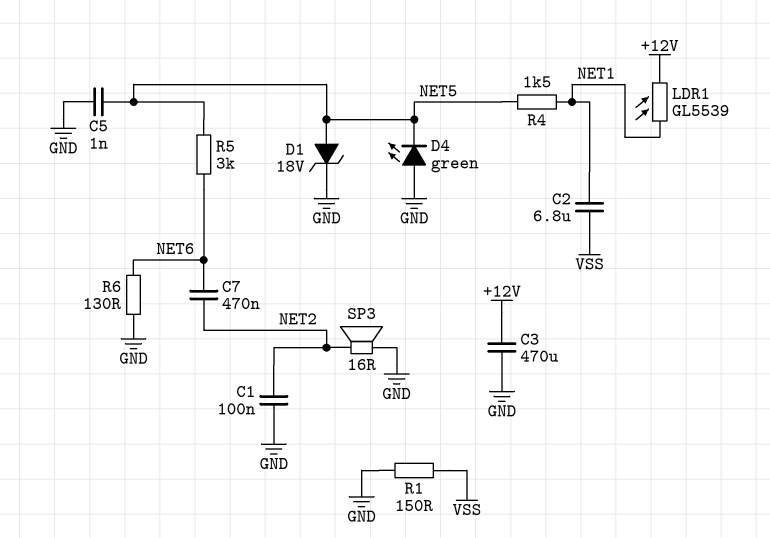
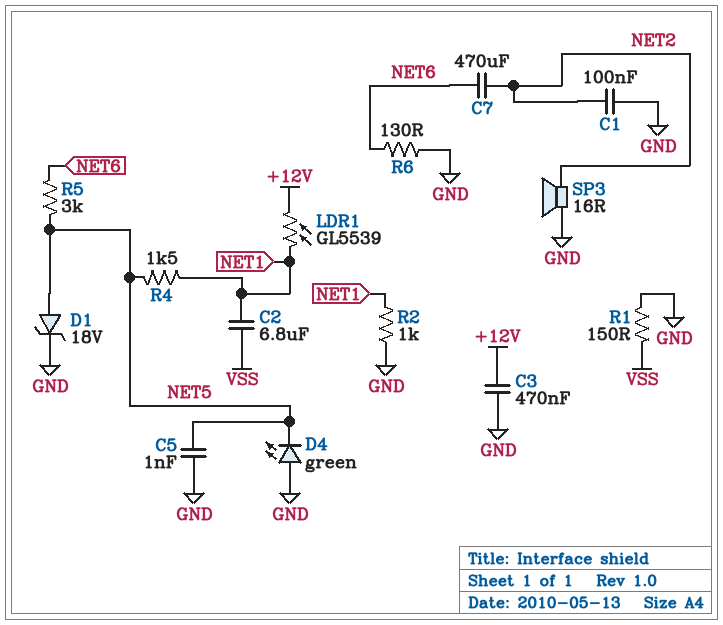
C3: 470uF (+12V, GND) -> 470nF (+12V, GND)
C7: 470nF (NET2, NET6) -> 470uF (NET2, NET6)
R2: none -> 1k (GND, NET1)

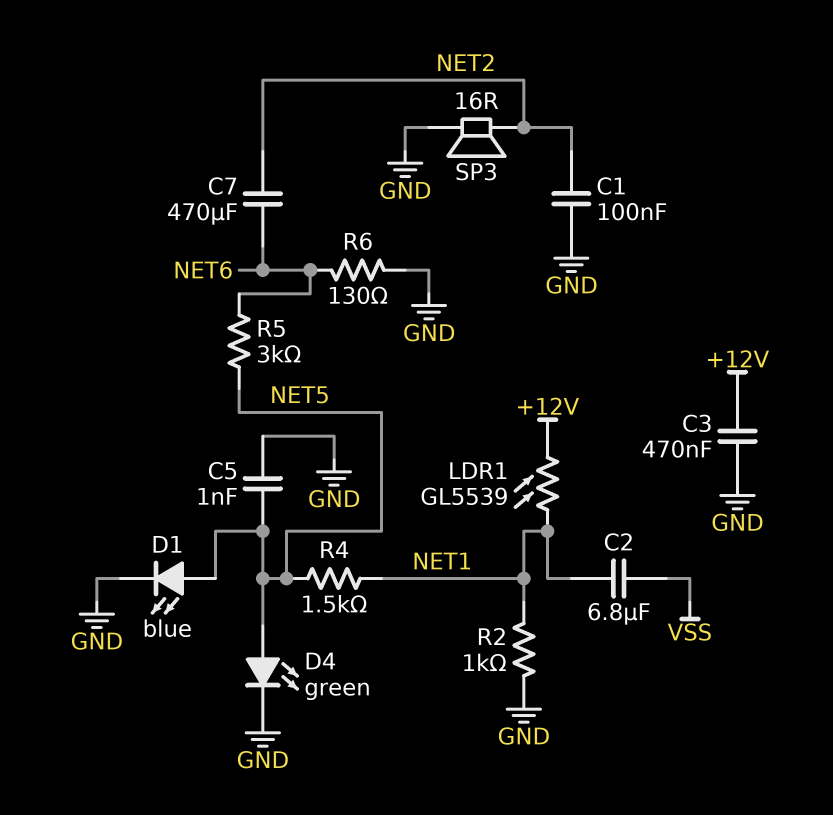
D1: zener 18V (A NET5, K GND) -> LED blue (A NET5, K GND)
D4: LED green (A GND, K NET5) -> LED green (A NET5, K GND)
R1: 150 (GND, VSS) -> none

